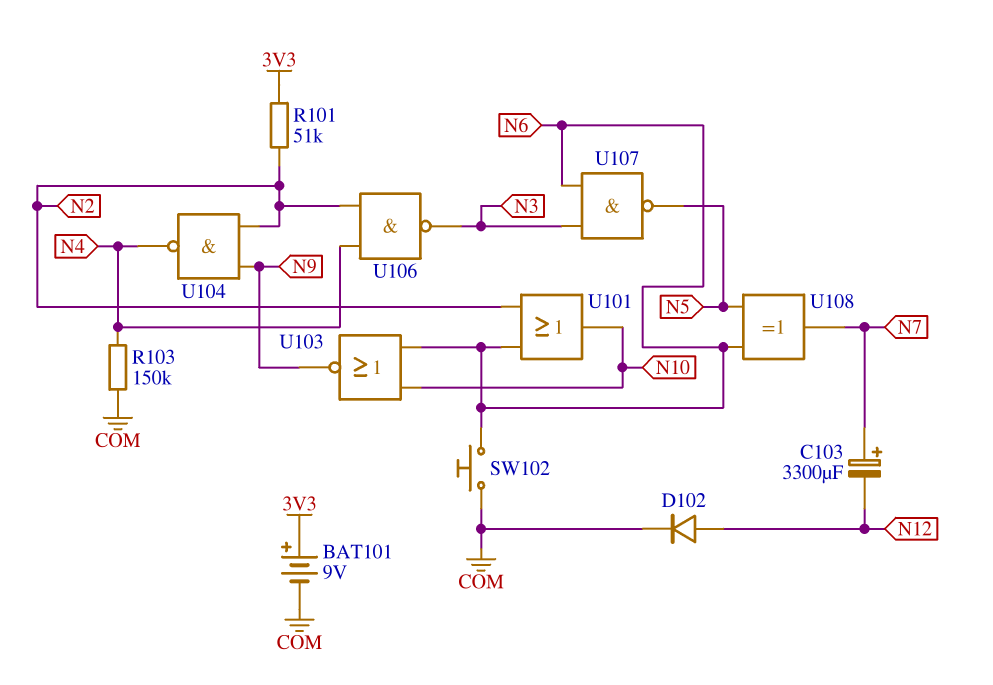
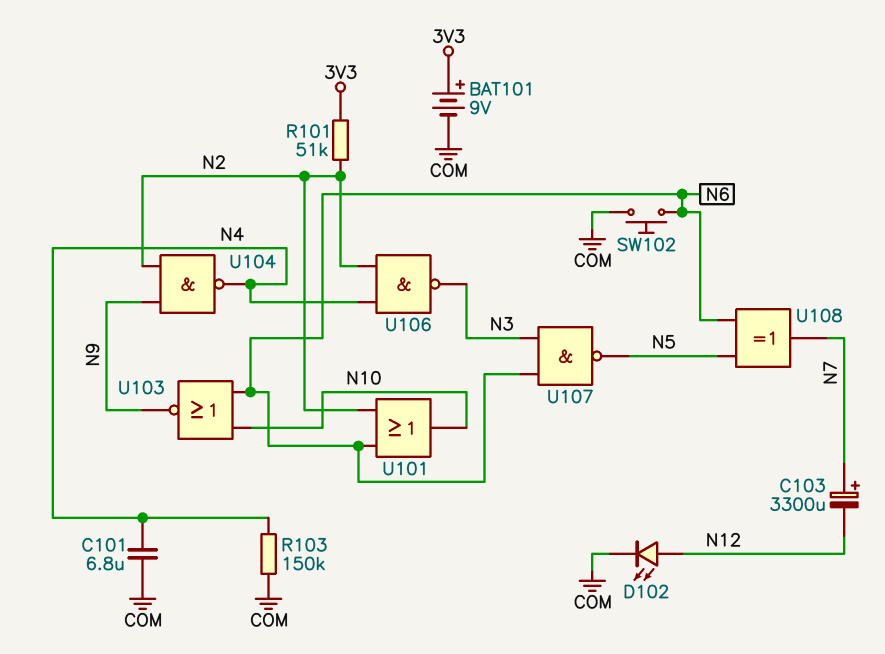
C101: none -> 6.8uF (COM, N4)
D102: diode (A N12, K COM) -> LED (A N12, K COM)

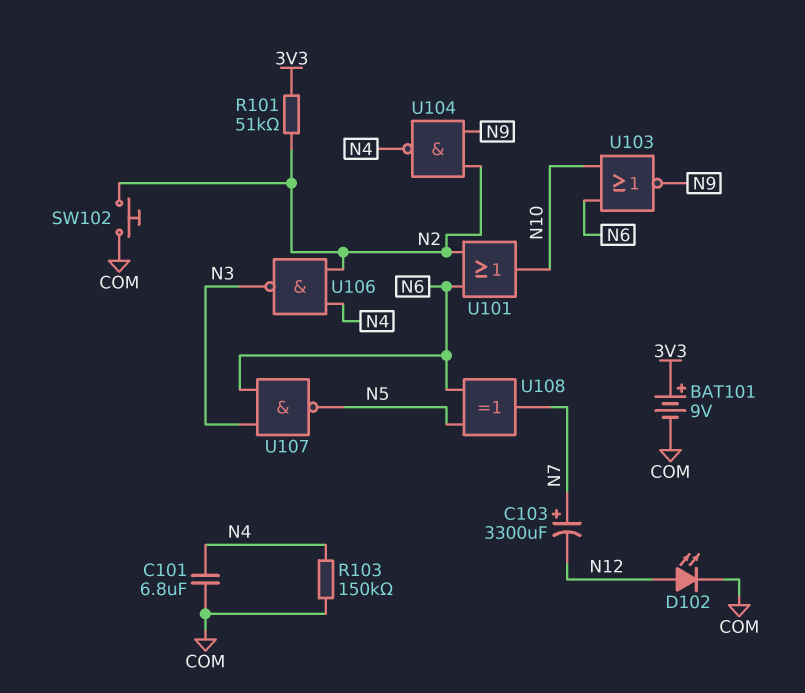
SW102: button (COM, N6) -> button (COM, N2)

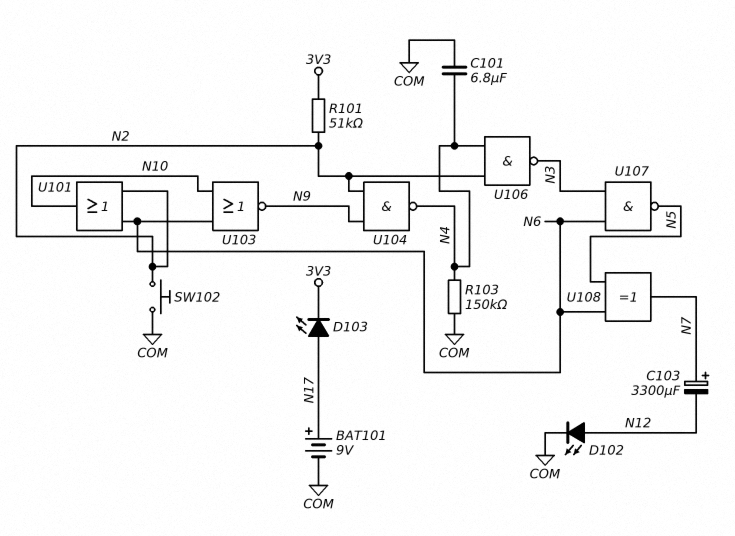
BAT101: 9V (plus 3V3, minus COM) -> 9V (plus N17, minus COM)
D103: none -> LED (A N17, K 3V3)

